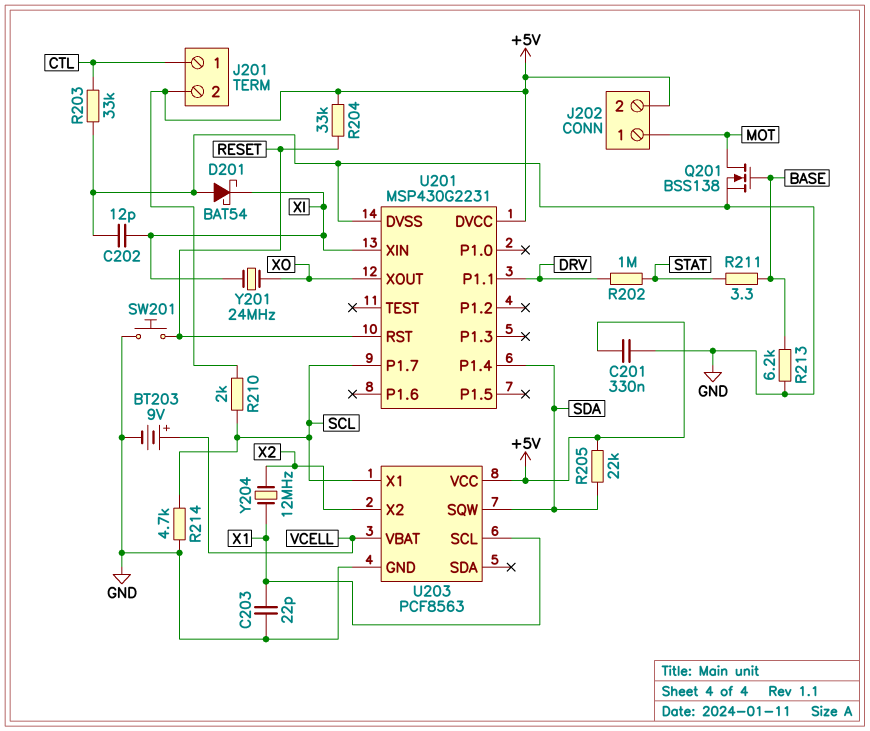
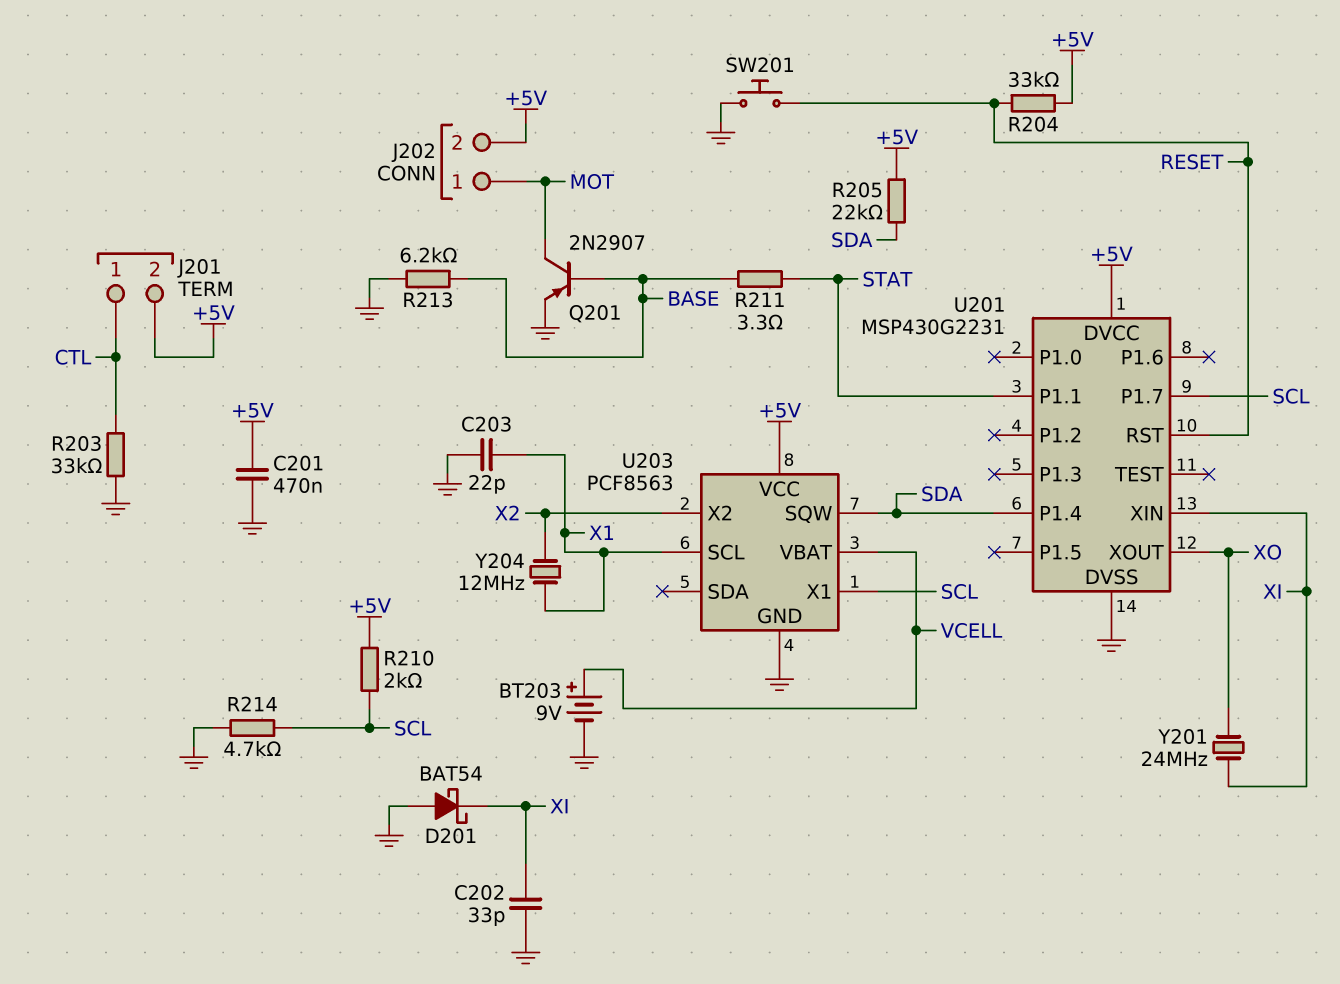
C201: 330nF (+5V, GND) -> 470nF (+5V, GND)
C202: 12pF (GND, XI) -> 33pF (GND, XI)
Q201: NMOS BSS138 (G BASE, D MOT, S GND) -> PNP 2N2907 (B BASE, C MOT, E GND)
R202: 1M (DRV, STAT) -> none
U201 pin P1.1: DRV -> STAT

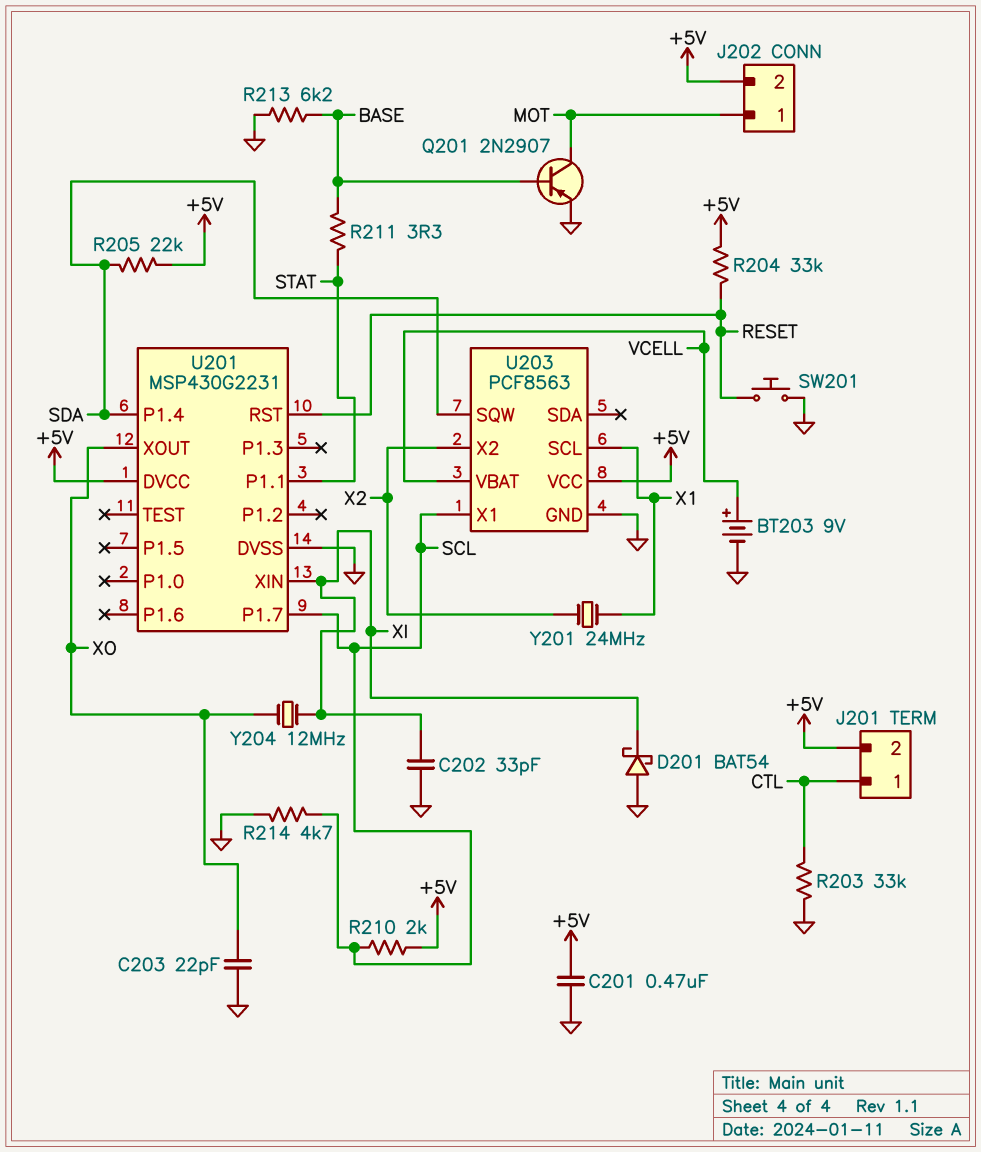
C203: 22pF (GND, X1) -> 22pF (GND, XO)
Y201: 24MHz (XI, XO) -> 24MHz (X1, X2)
Y204: 12MHz (X1, X2) -> 12MHz (XI, XO)

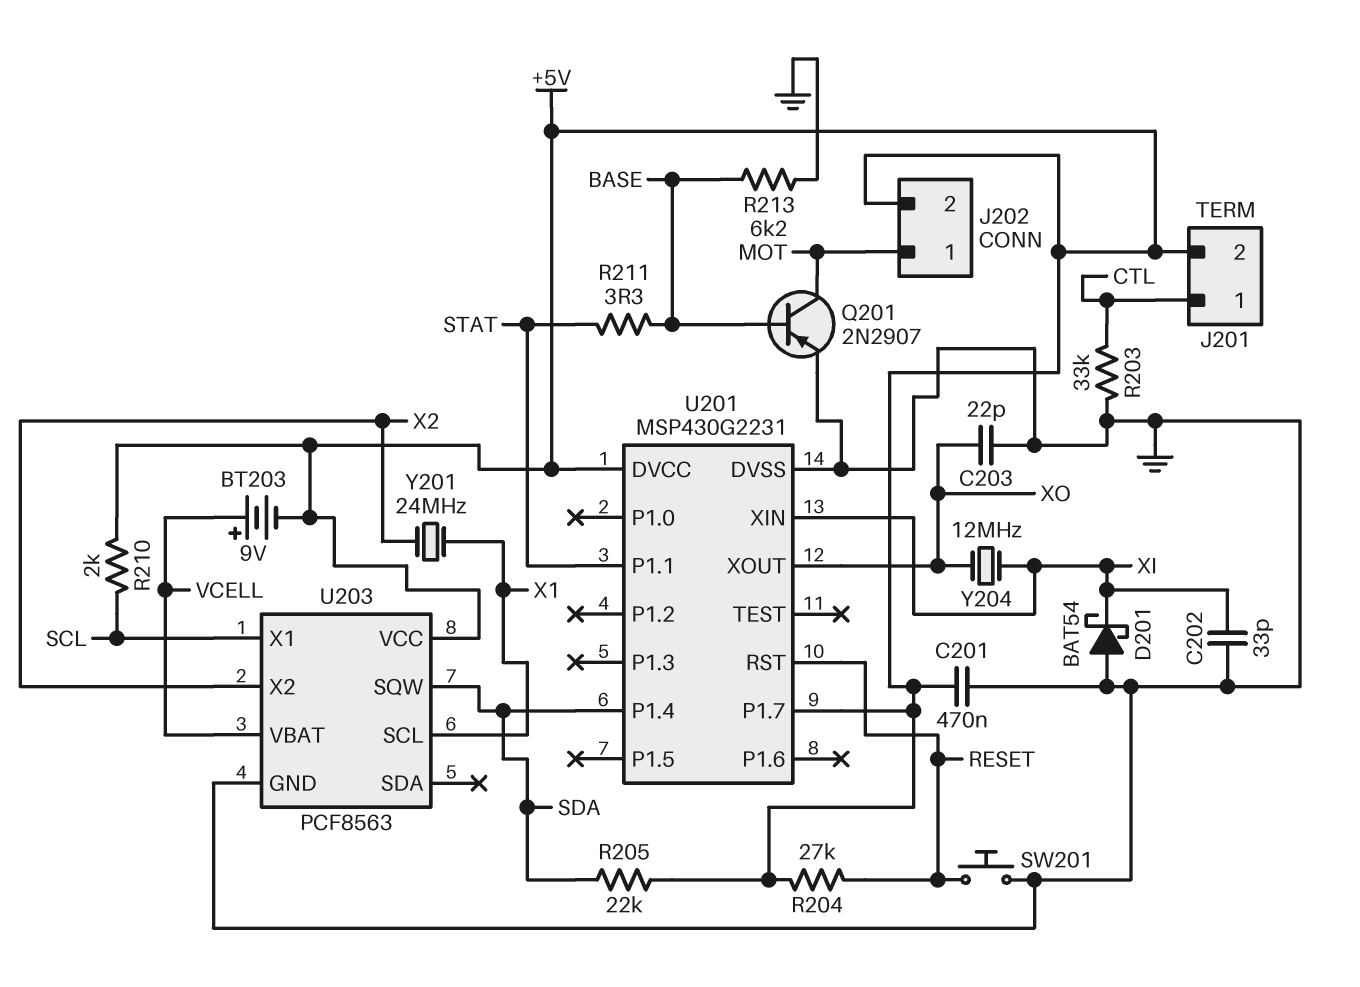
BT203: 9V (plus VCELL, minus GND) -> 9V (plus VCELL, minus +5V)
R204: 33k (+5V, RESET) -> 27k (+5V, RESET)
R214: 4.7k (GND, SCL) -> none
U201 pin P1.7: SCL -> +5V

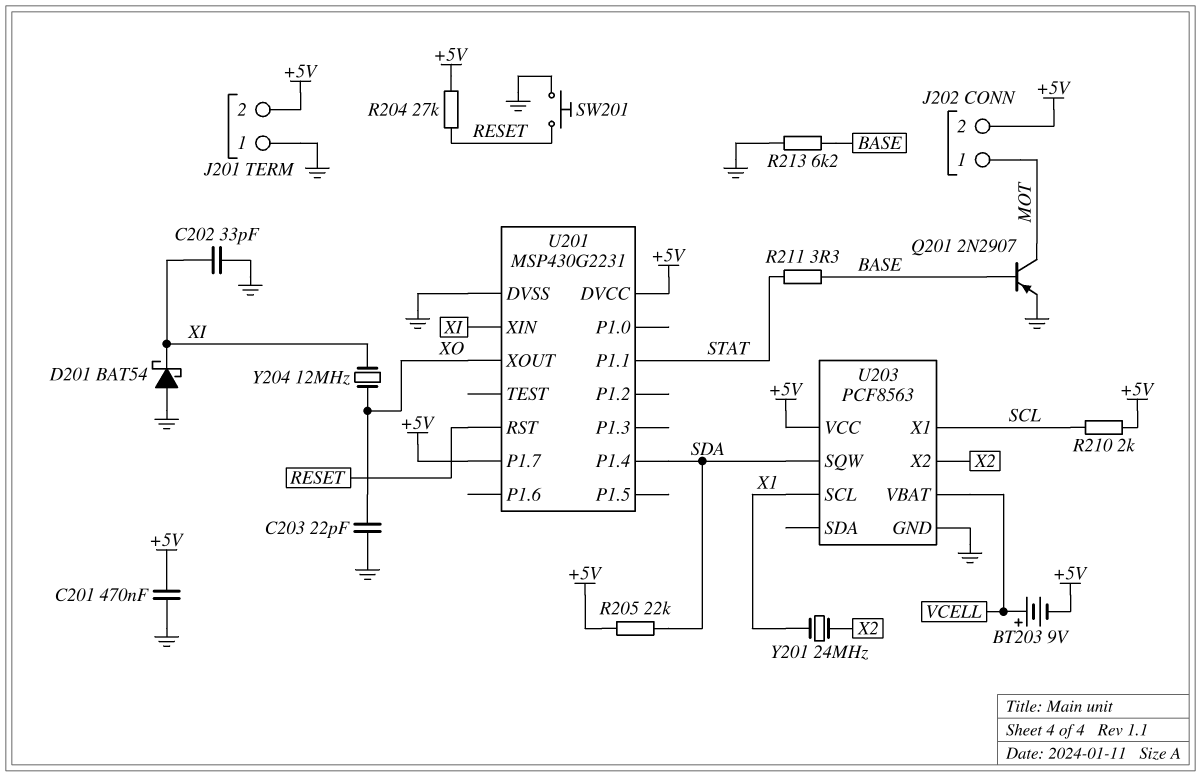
J201 pin 1: CTL -> GND
R203: 33k (CTL, GND) -> none

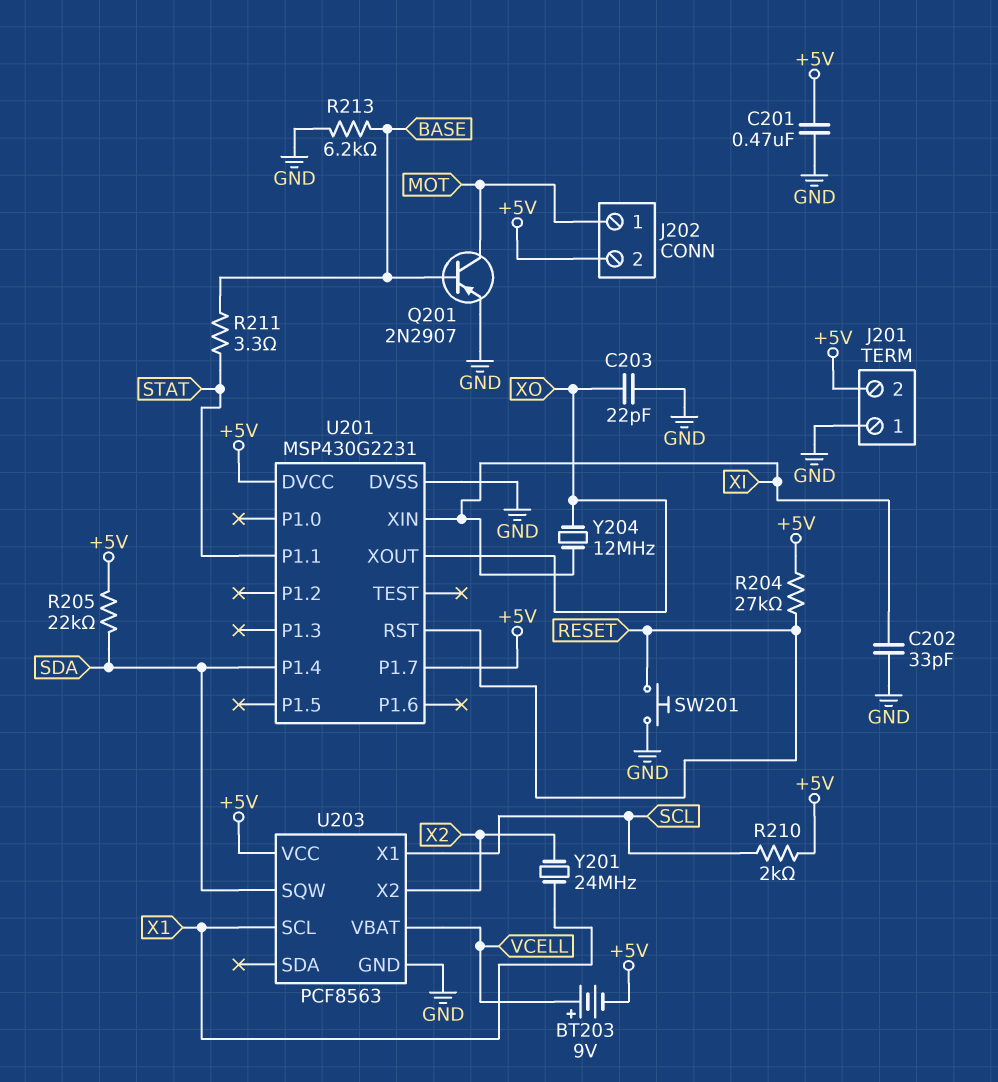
D201: schottky BAT54 (A GND, K XI) -> none

